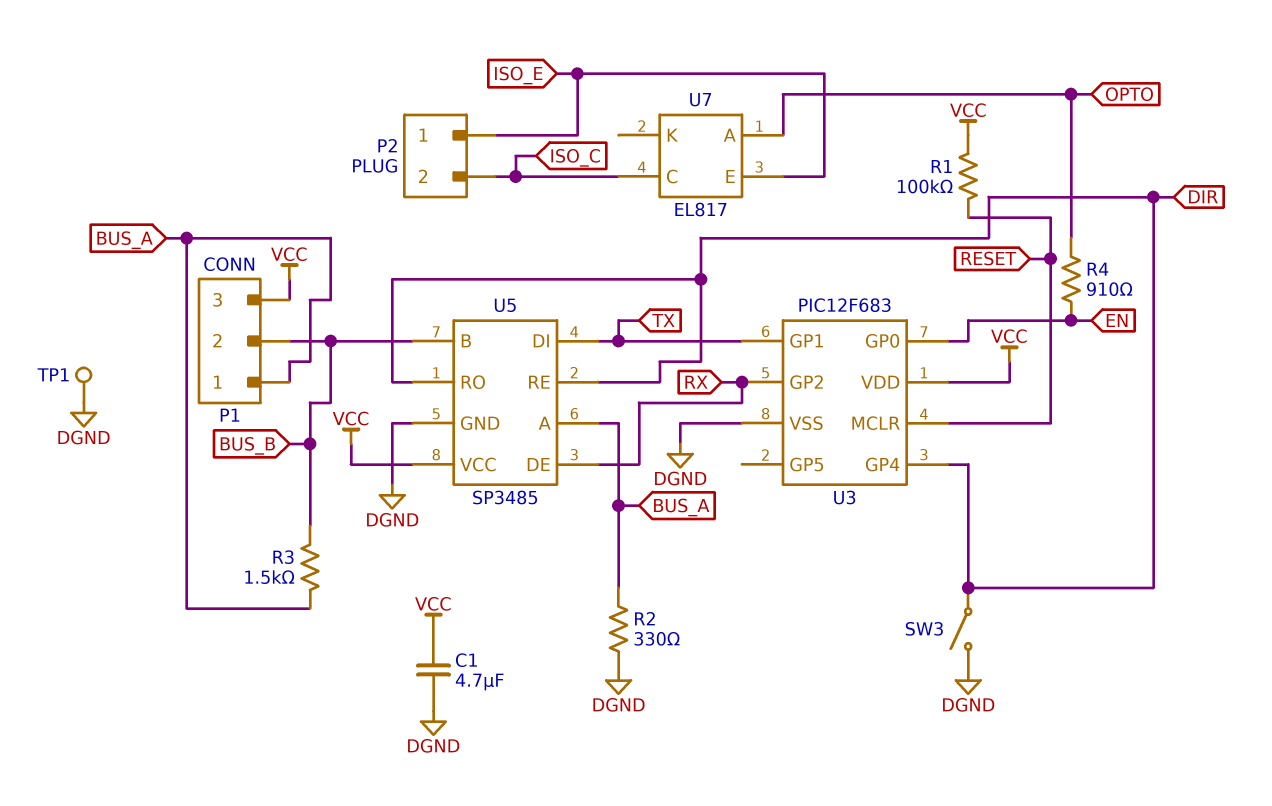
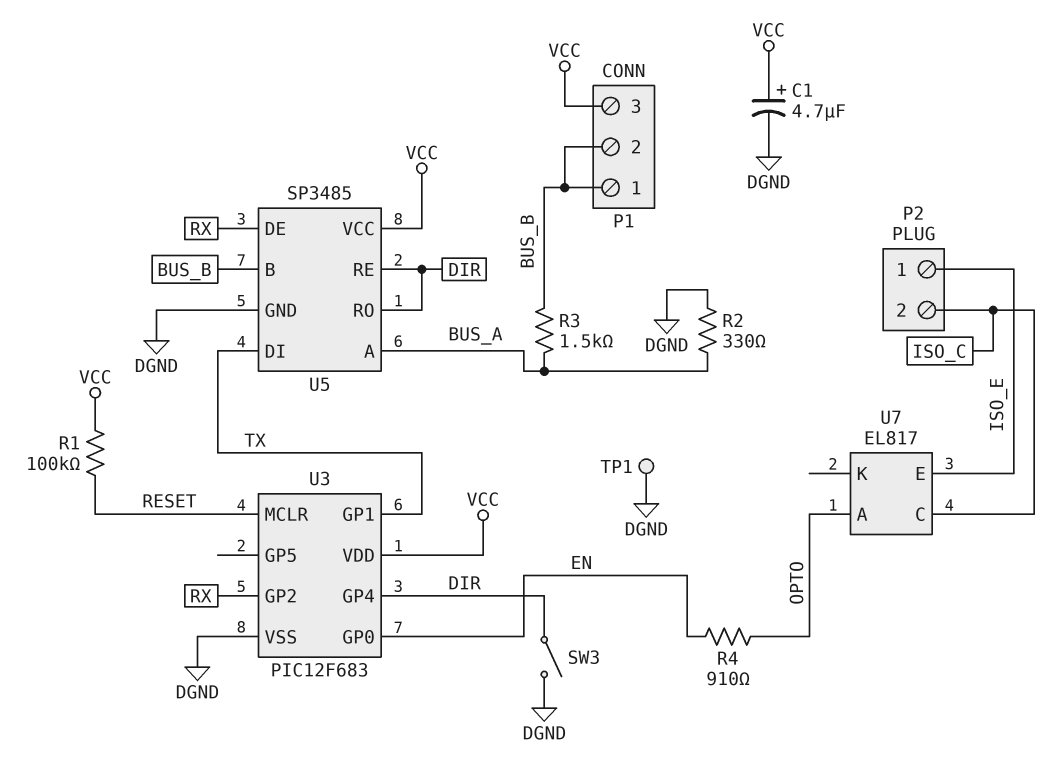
C1: 4.7uF (DGND, VCC) -> 4.7uF (plus VCC, minus DGND)
P1 pin 1: BUS_A -> BUS_B

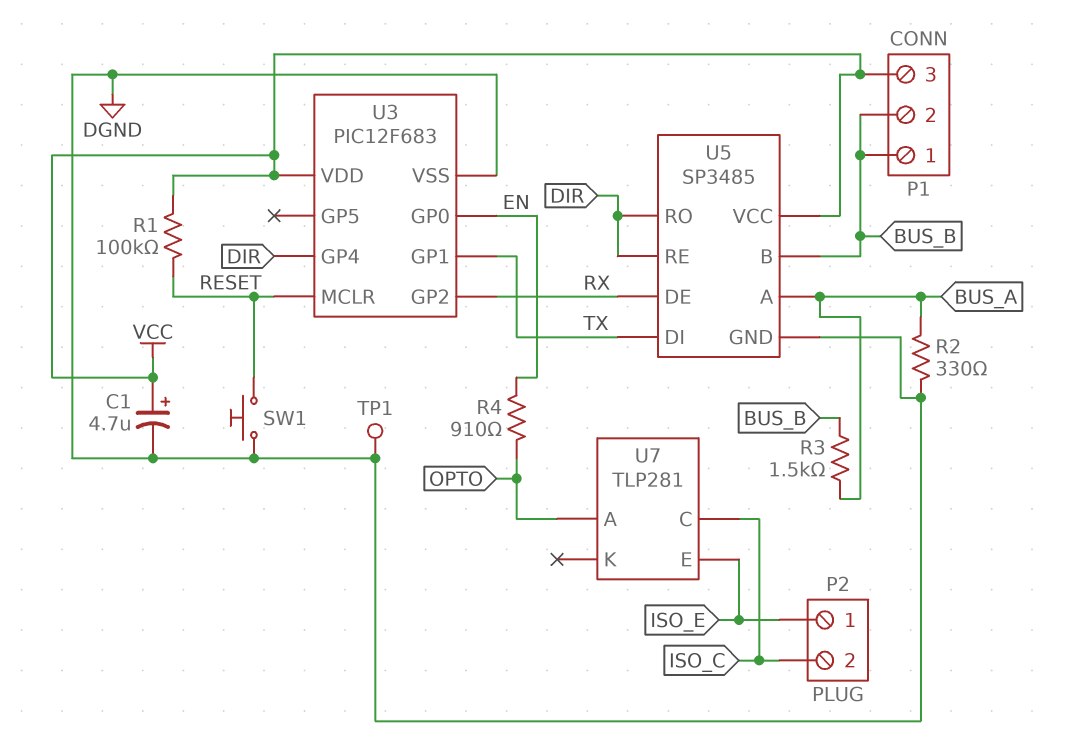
SW1: none -> button (DGND, RESET)
SW3: switch (DGND, DIR) -> none
U7: EL817 -> TLP281

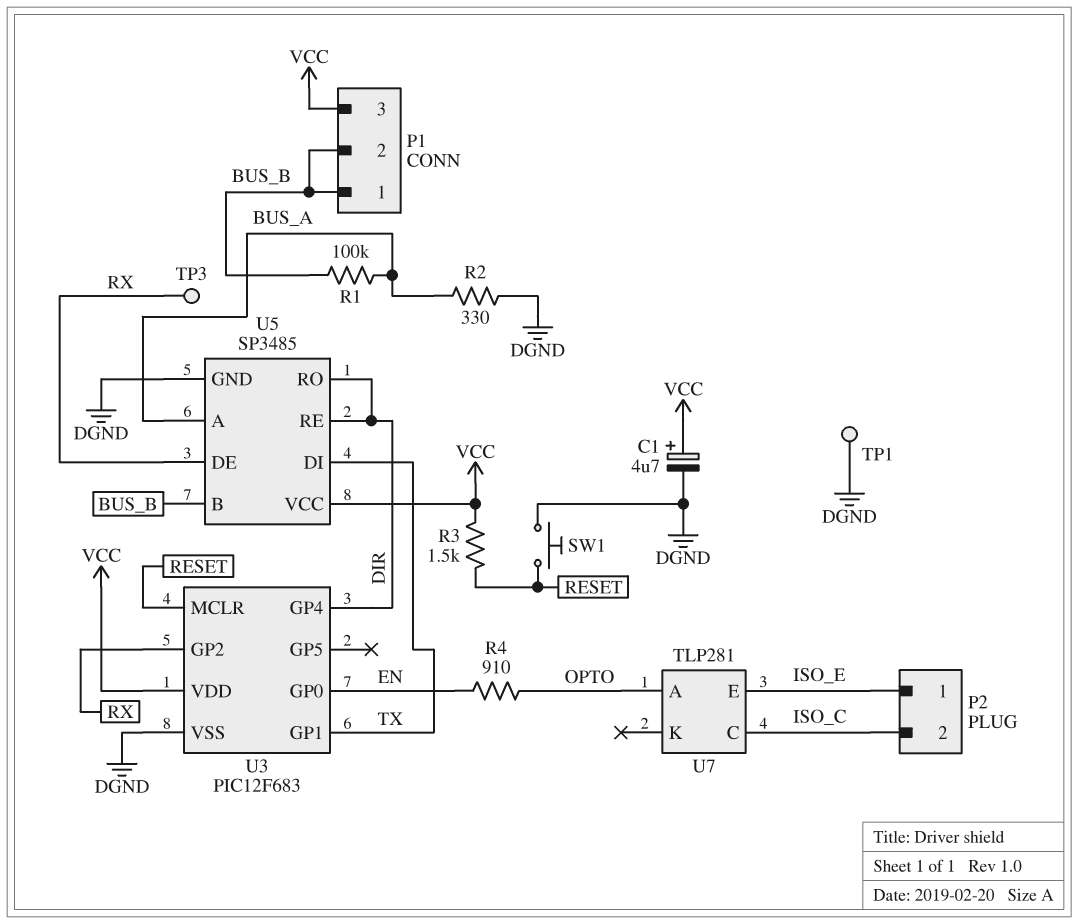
R1: 100k (RESET, VCC) -> 100k (BUS_A, BUS_B)
R3: 1.5k (BUS_A, BUS_B) -> 1.5k (RESET, VCC)
TP3: none -> test point (RX)

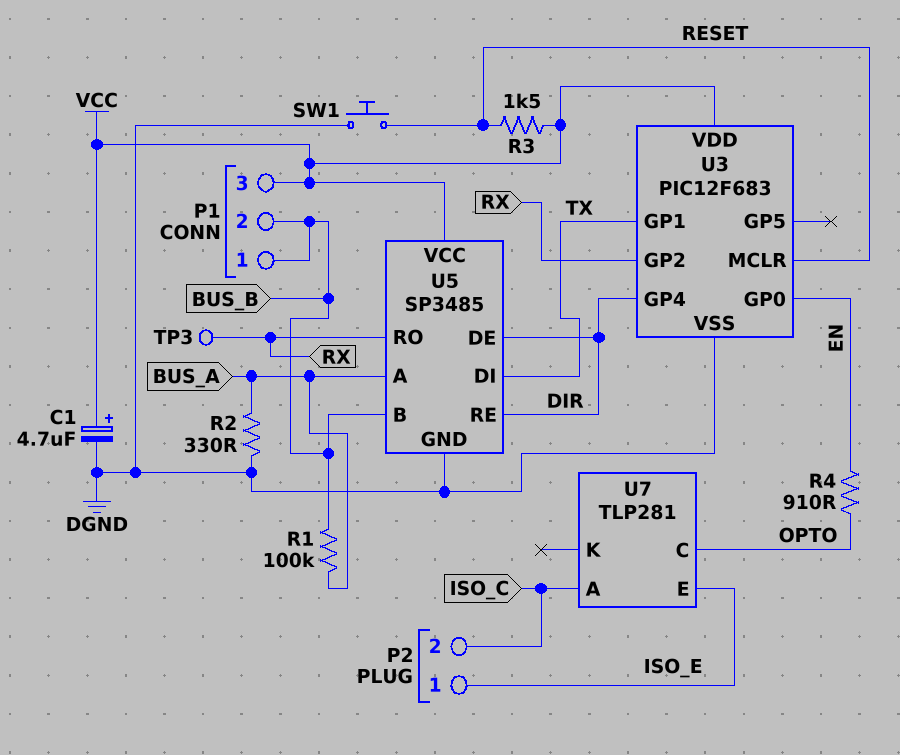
TP1: test point (DGND) -> none
U5 pin DE: RX -> DIR
U5 pin RO: DIR -> RX
U7 pin A: OPTO -> ISO_C
U7 pin C: ISO_C -> OPTO

